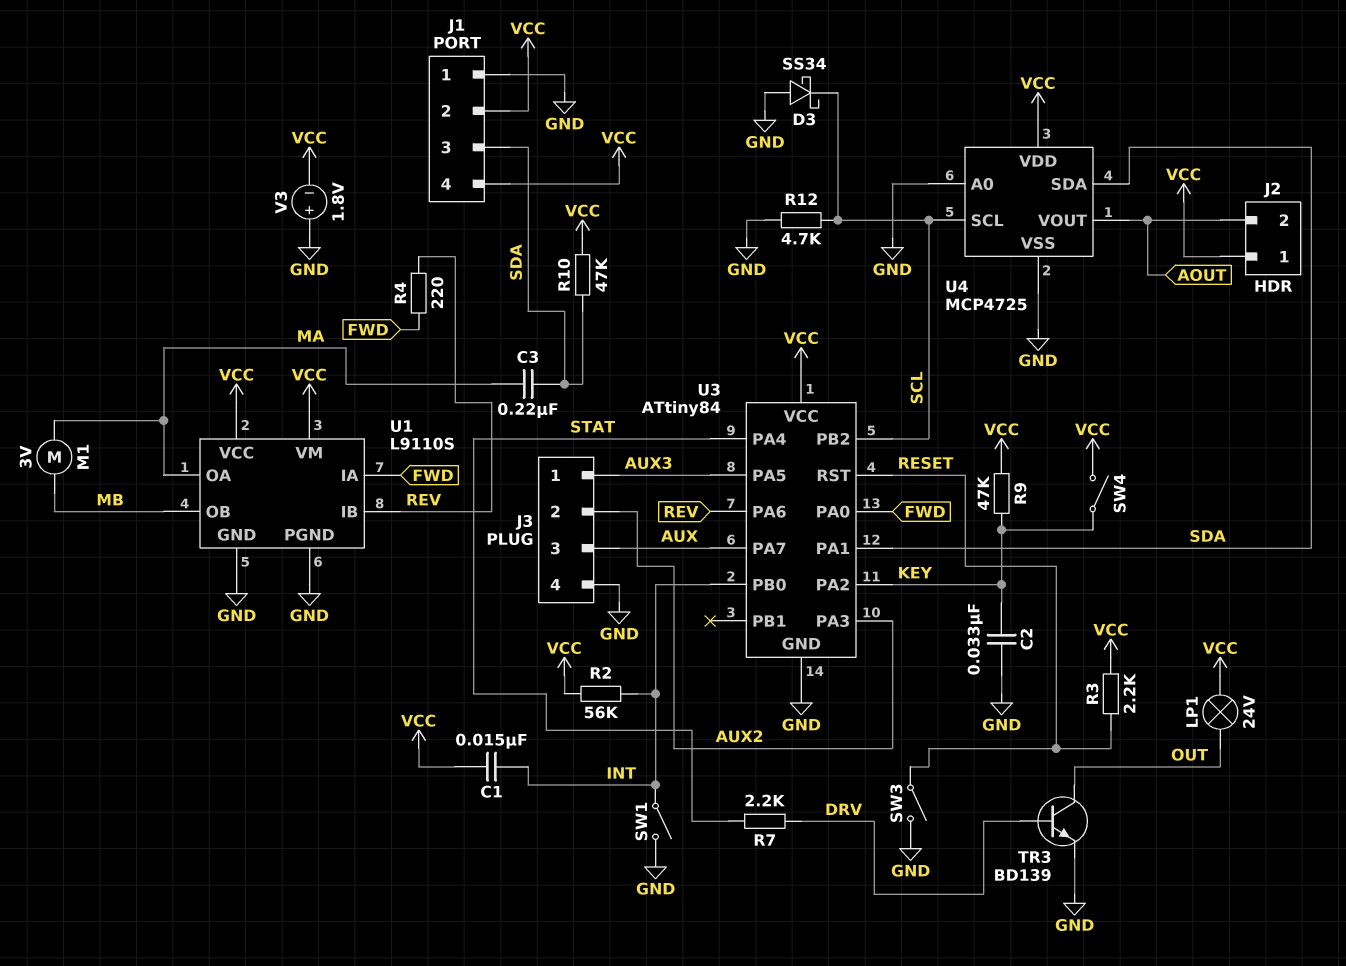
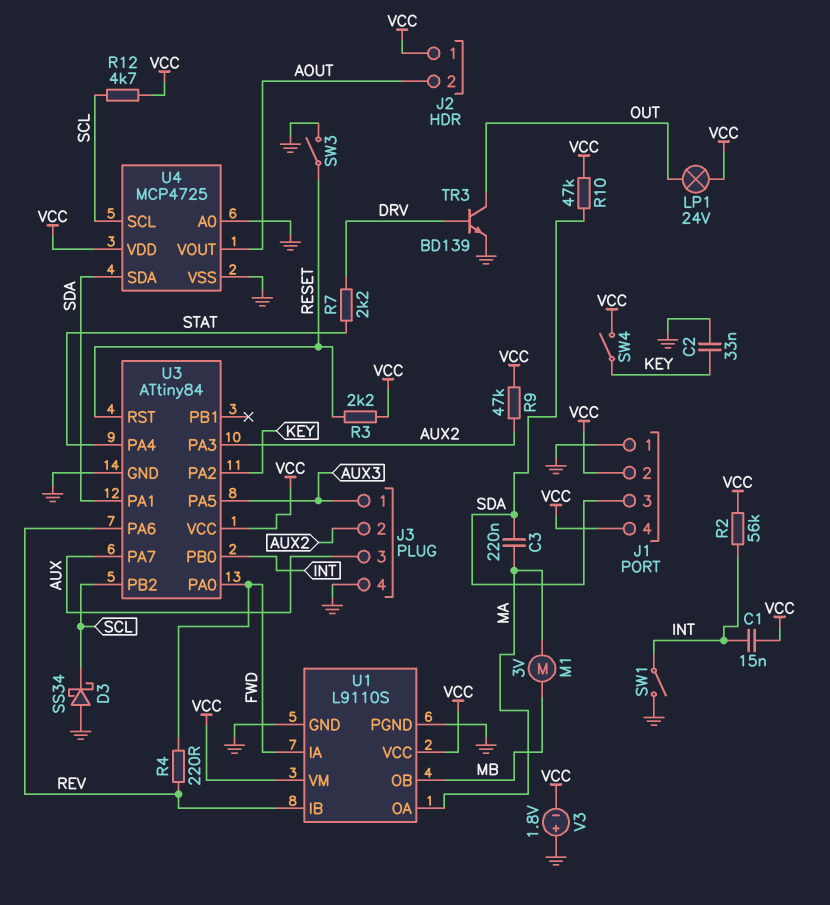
R9: 47k (KEY, VCC) -> 47k (AUX2, VCC)
R12: 4.7k (GND, SCL) -> 4.7k (SCL, VCC)

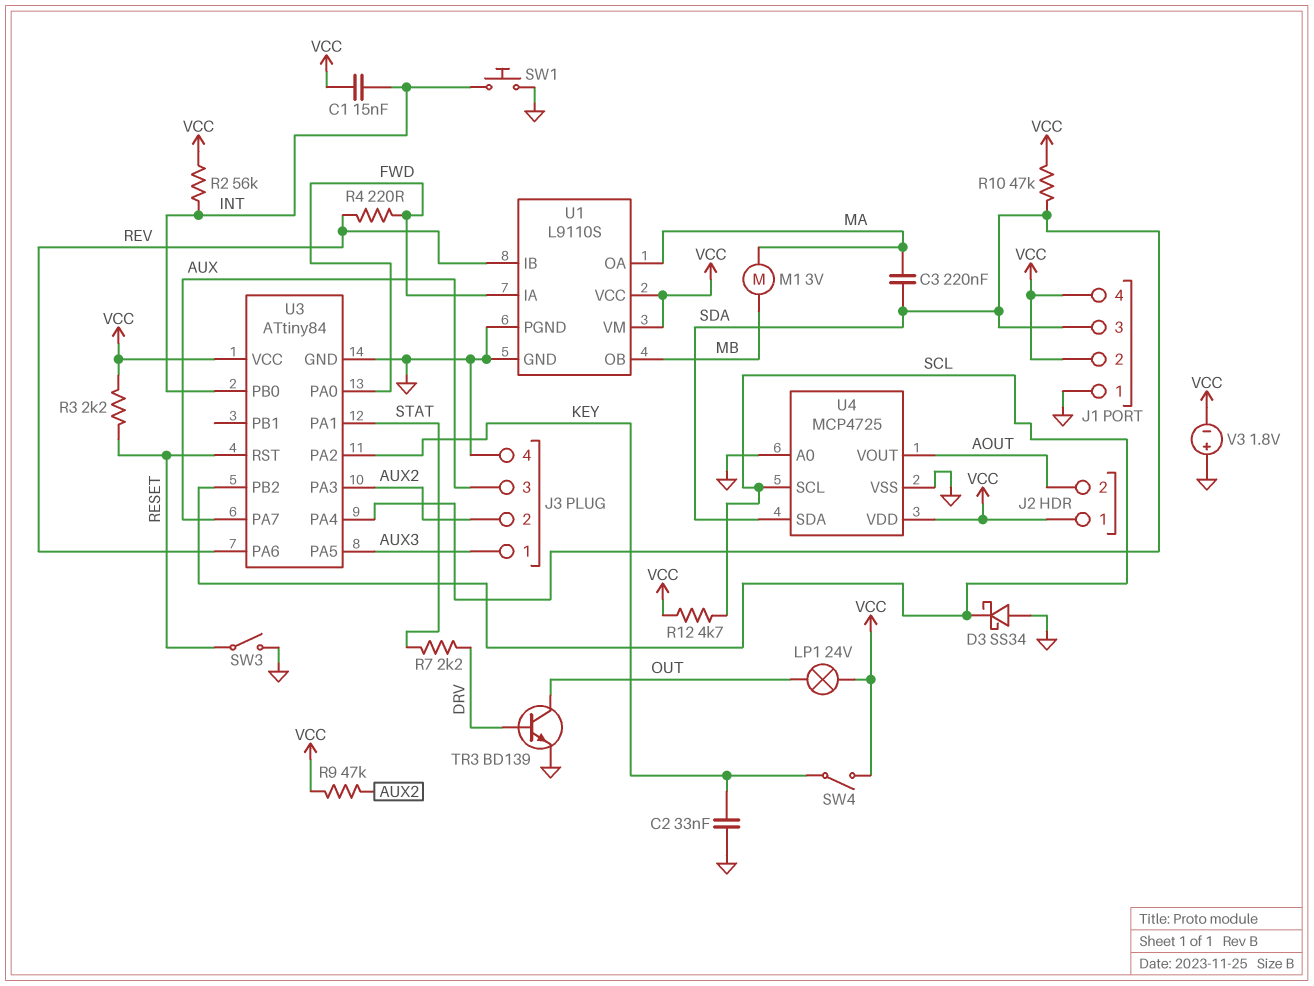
SW1: switch (GND, INT) -> button (GND, INT)
U3 pin PA1: SDA -> STAT
U3 pin PA4: STAT -> SDA

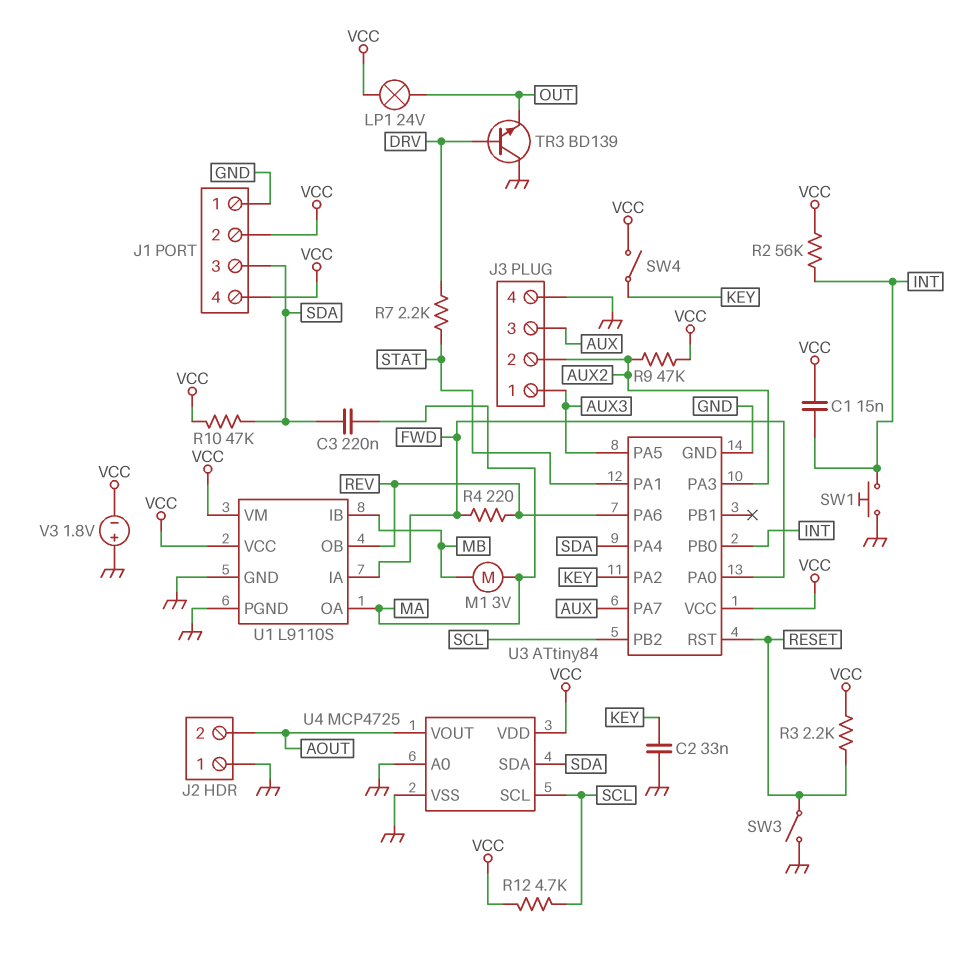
D3: schottky SS34 (A GND, K SCL) -> none
J2 pin 1: VCC -> GND
TR3: NPN BD139 (B DRV, C OUT, E GND) -> NPN BD139 (B DRV, C GND, E OUT)
U1 pin IB: REV -> MB
U1 pin OB: MB -> REV

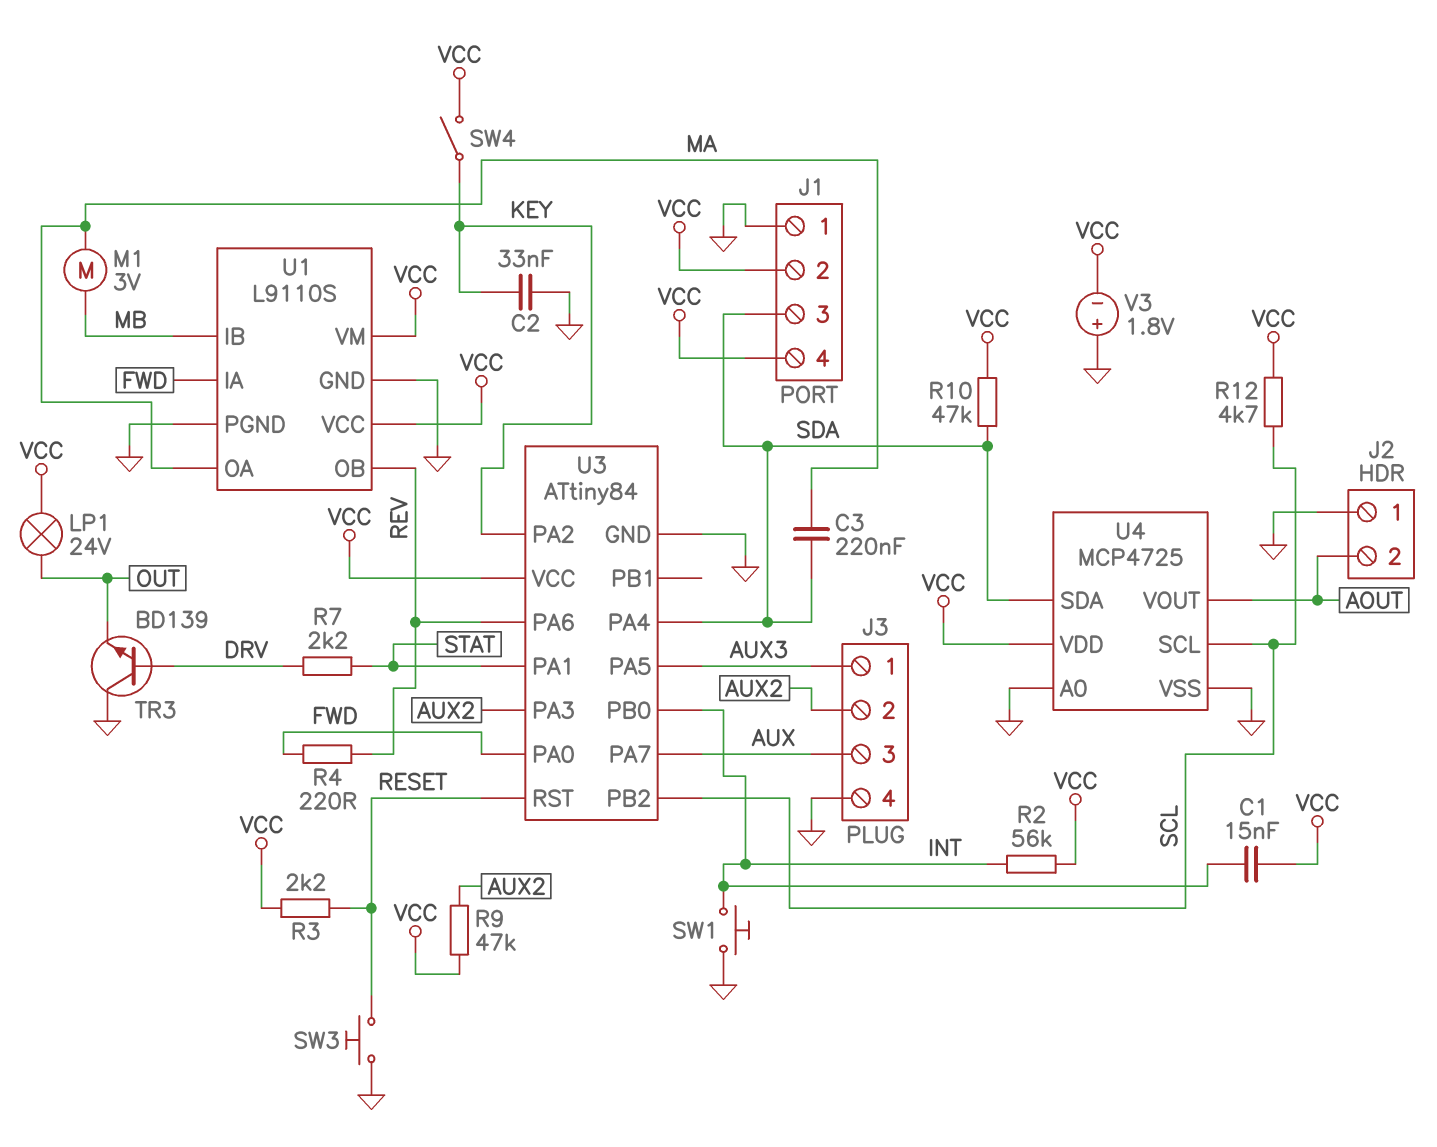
SW3: switch (GND, RESET) -> button (GND, RESET)

